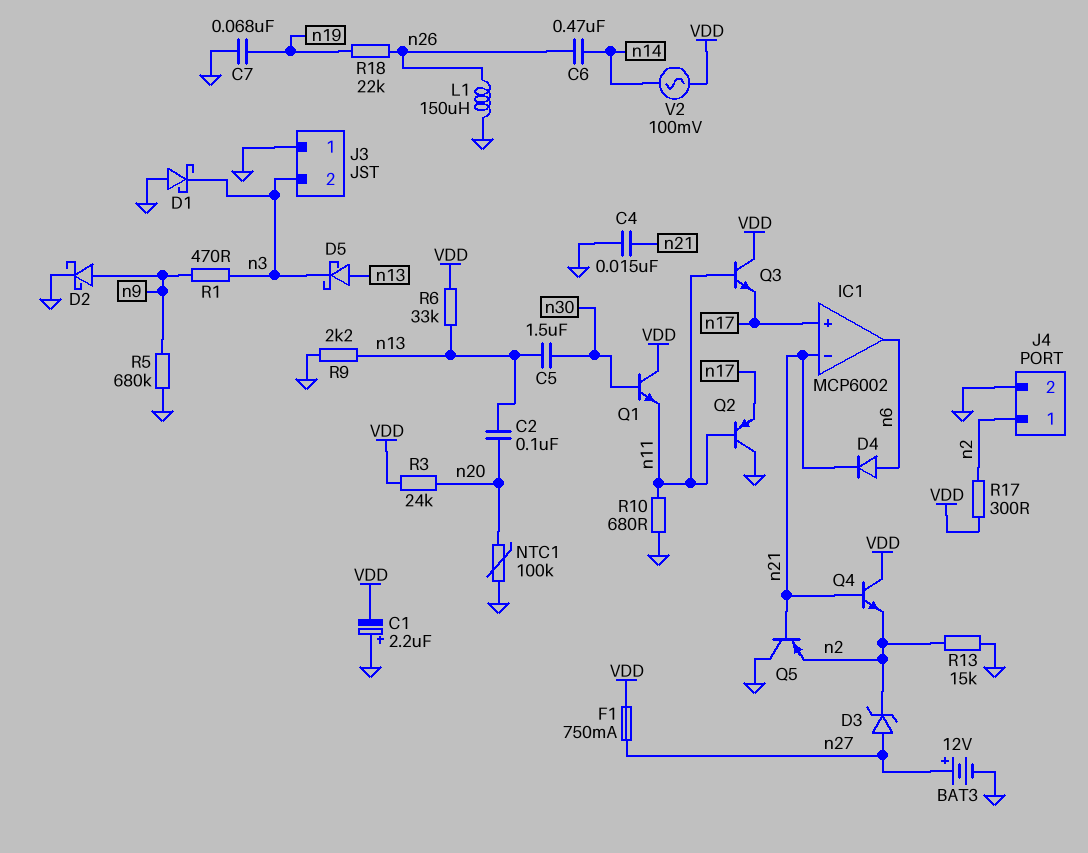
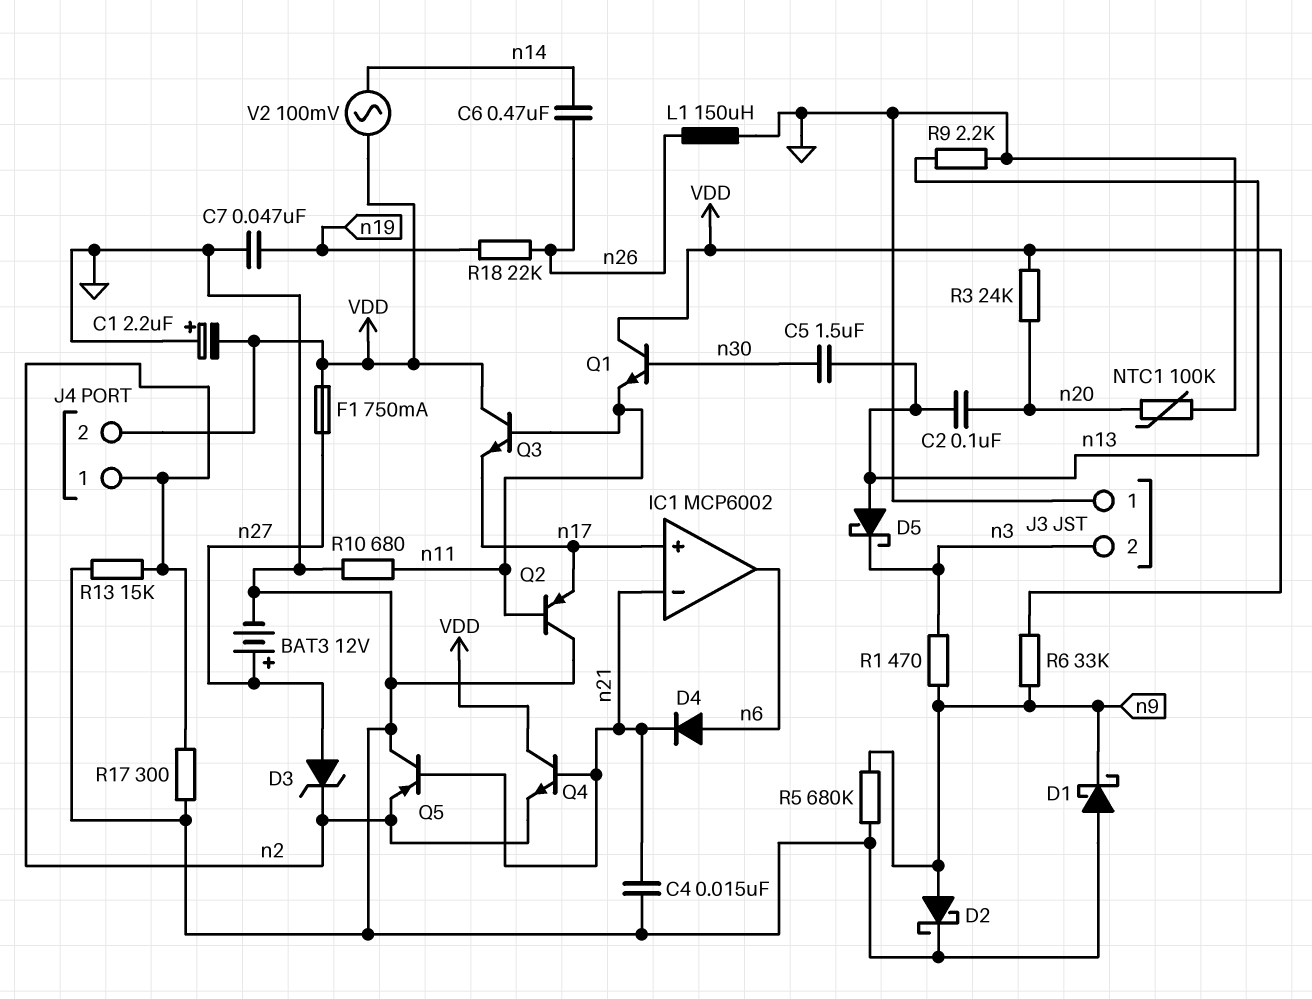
C7: 68nF (GND, n19) -> 47nF (GND, n19)
D1: schottky (A GND, K n3) -> schottky (A GND, K n9)
J4 pin 2: GND -> VDD
R6: 33k (VDD, n13) -> 33k (VDD, n9)
R17: 300 (VDD, n2) -> 300 (GND, n2)

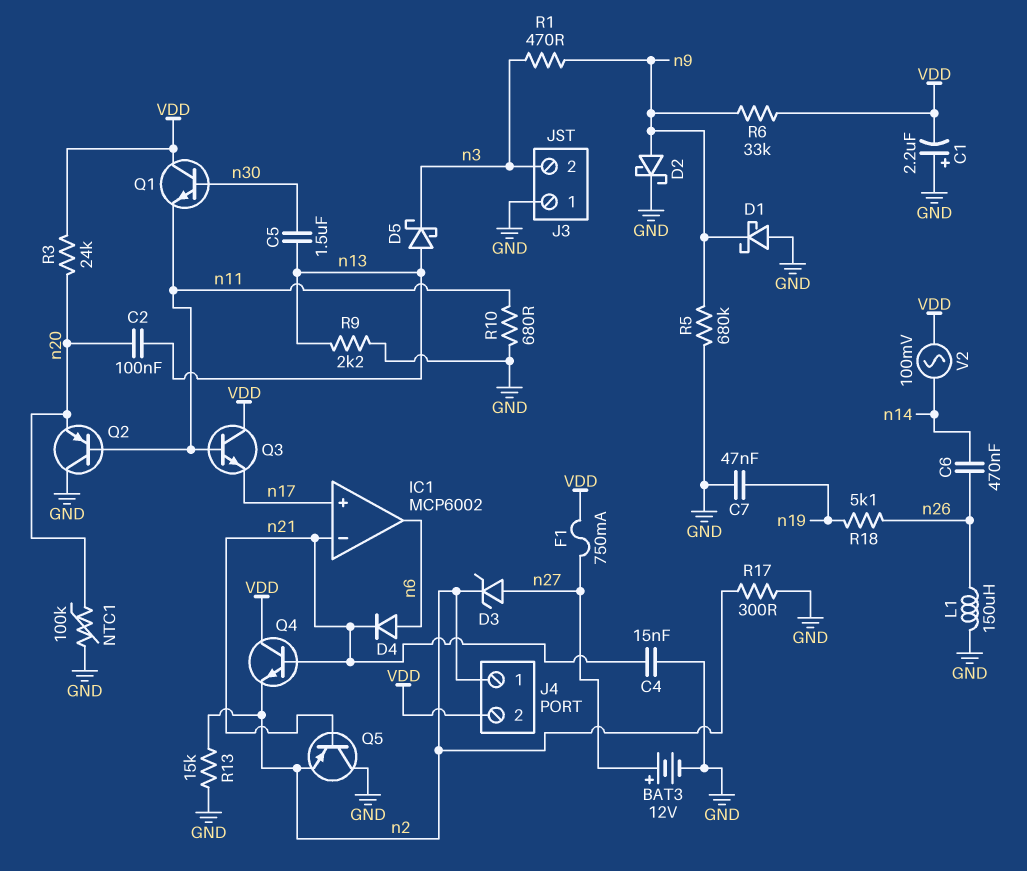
Q2: PNP (B n11, C GND, E n17) -> PNP (B n11, C GND, E n20)
R18: 22k (n19, n26) -> 5.1k (n19, n26)

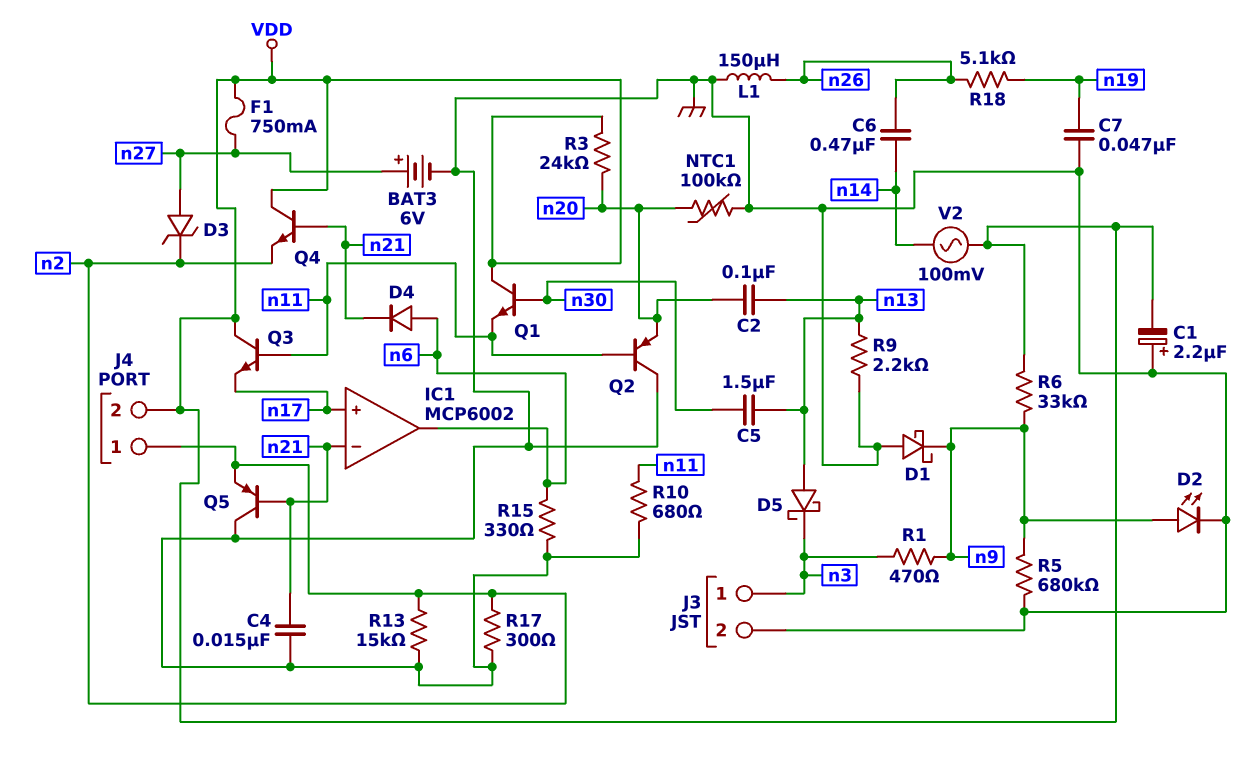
BAT3: 12V (plus n27, minus GND) -> 6V (plus n27, minus GND)
D2: schottky (A n9, K GND) -> LED (A n9, K GND)
J3 pin 1: GND -> n3
J3 pin 2: n3 -> GND
R15: none -> 330 (GND, n6)

